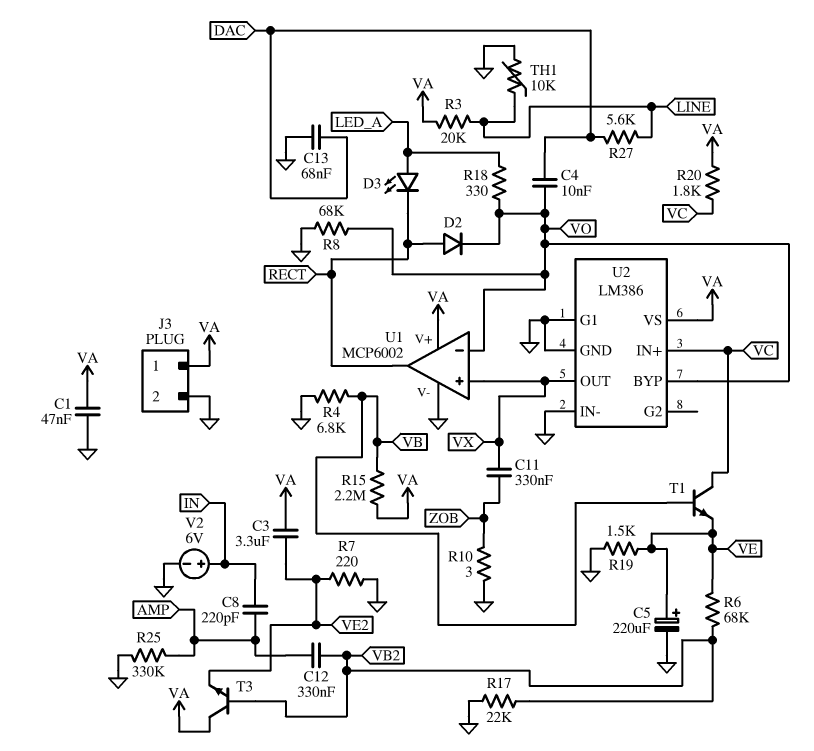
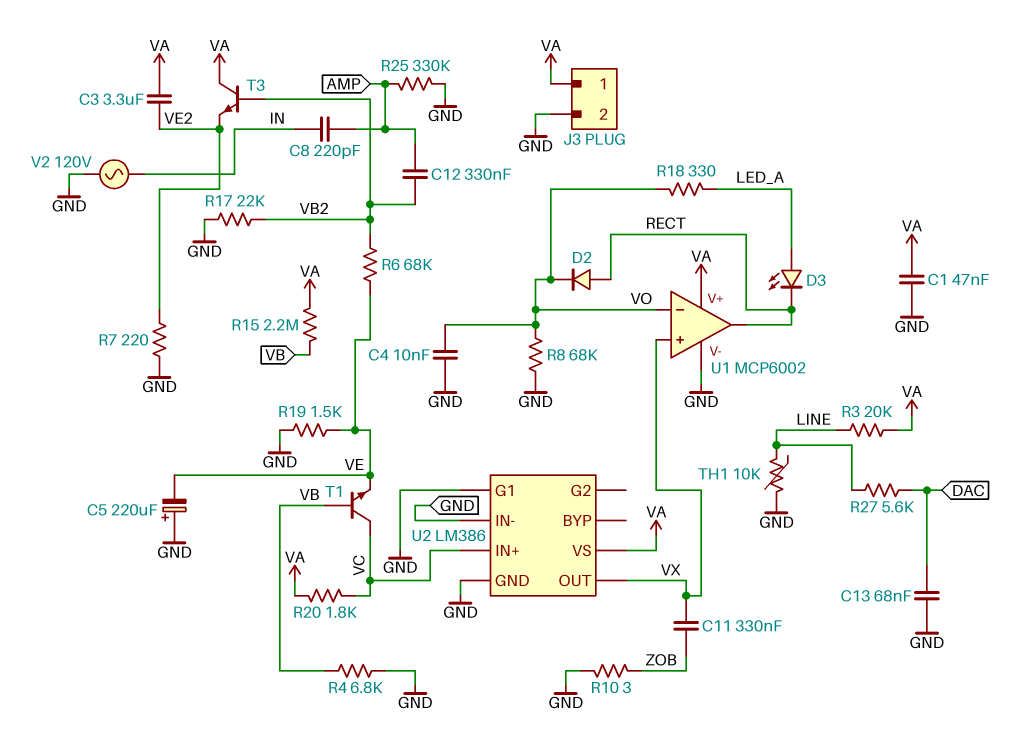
C4: 10nF (DAC, VO) -> 10nF (GND, VO)
C5: 220uF (plus VE, minus GND) -> 220uF (plus GND, minus VE)
U2 pin BYP: VO -> none
V2: 6V (plus IN, minus GND) -> AC 120V (GND, IN)

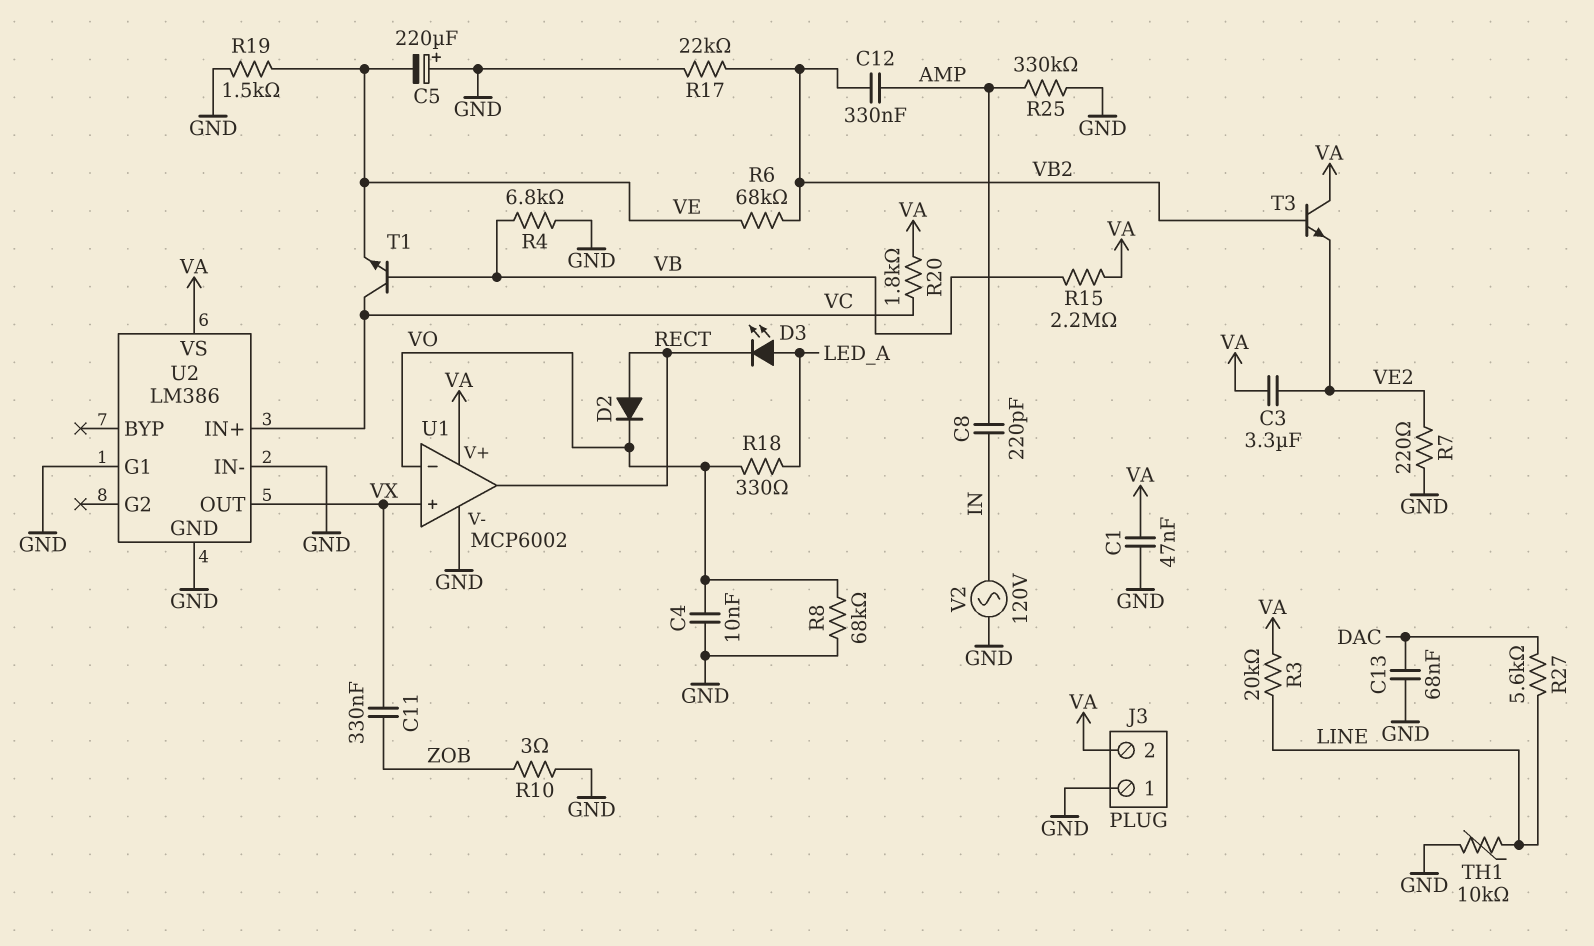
J3 pin 1: VA -> GND
J3 pin 2: GND -> VA

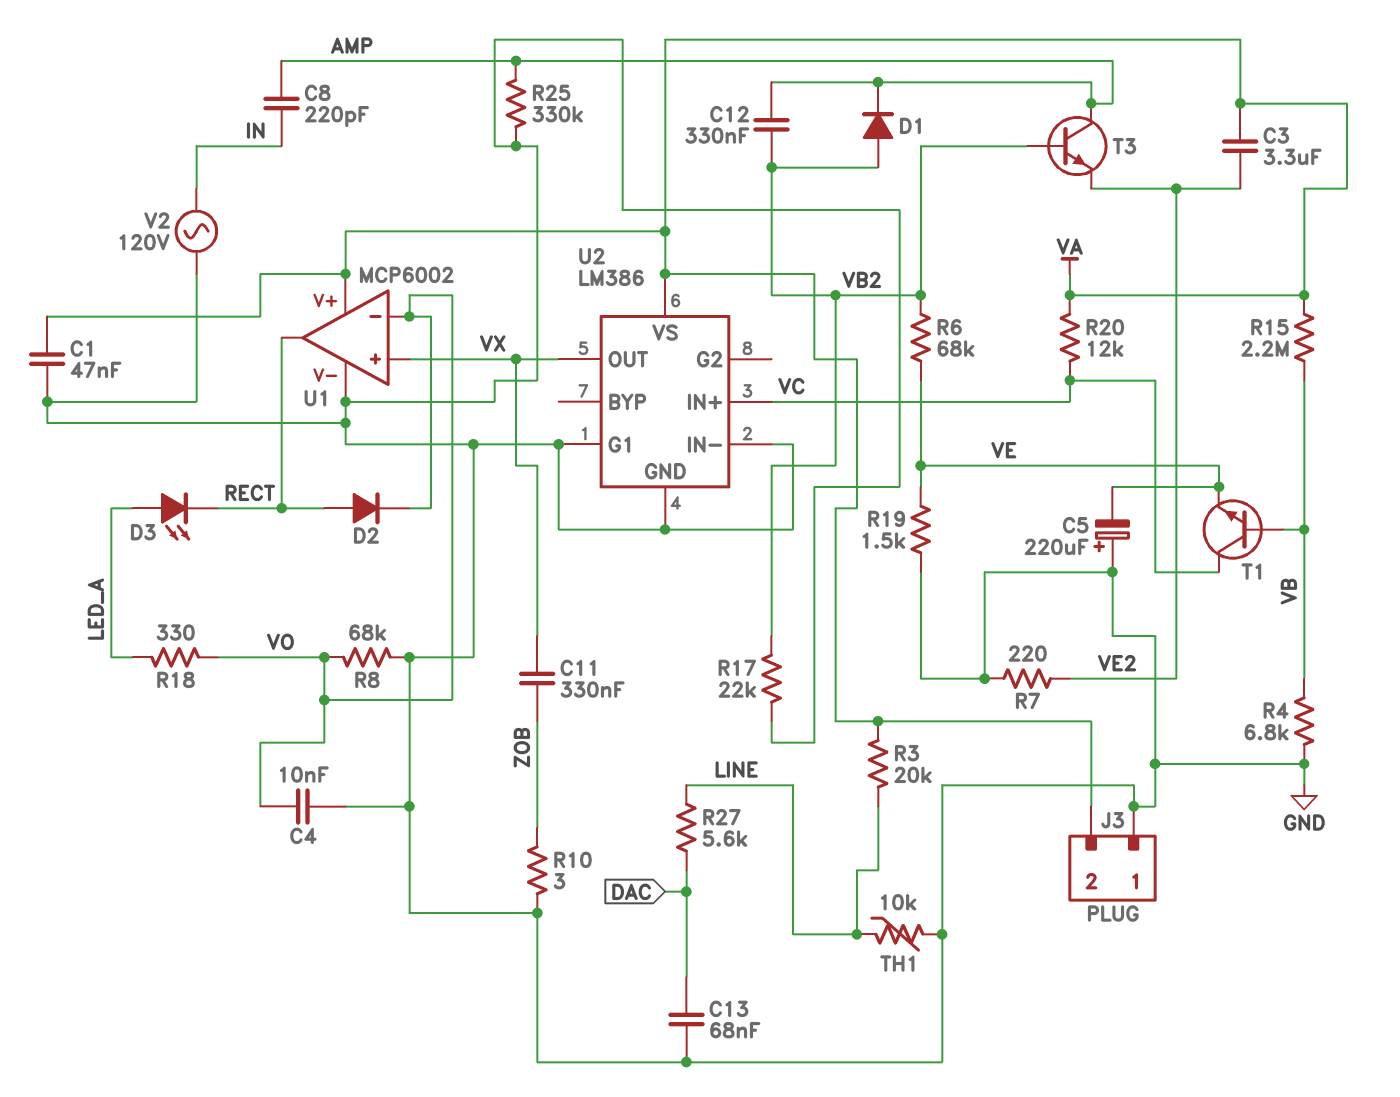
D1: none -> diode (A VB2, K AMP)
R20: 1.8k (VA, VC) -> 12k (VA, VC)
T3: NPN (B VB2, C VA, E VE2) -> NPN (B VB2, C AMP, E VE2)

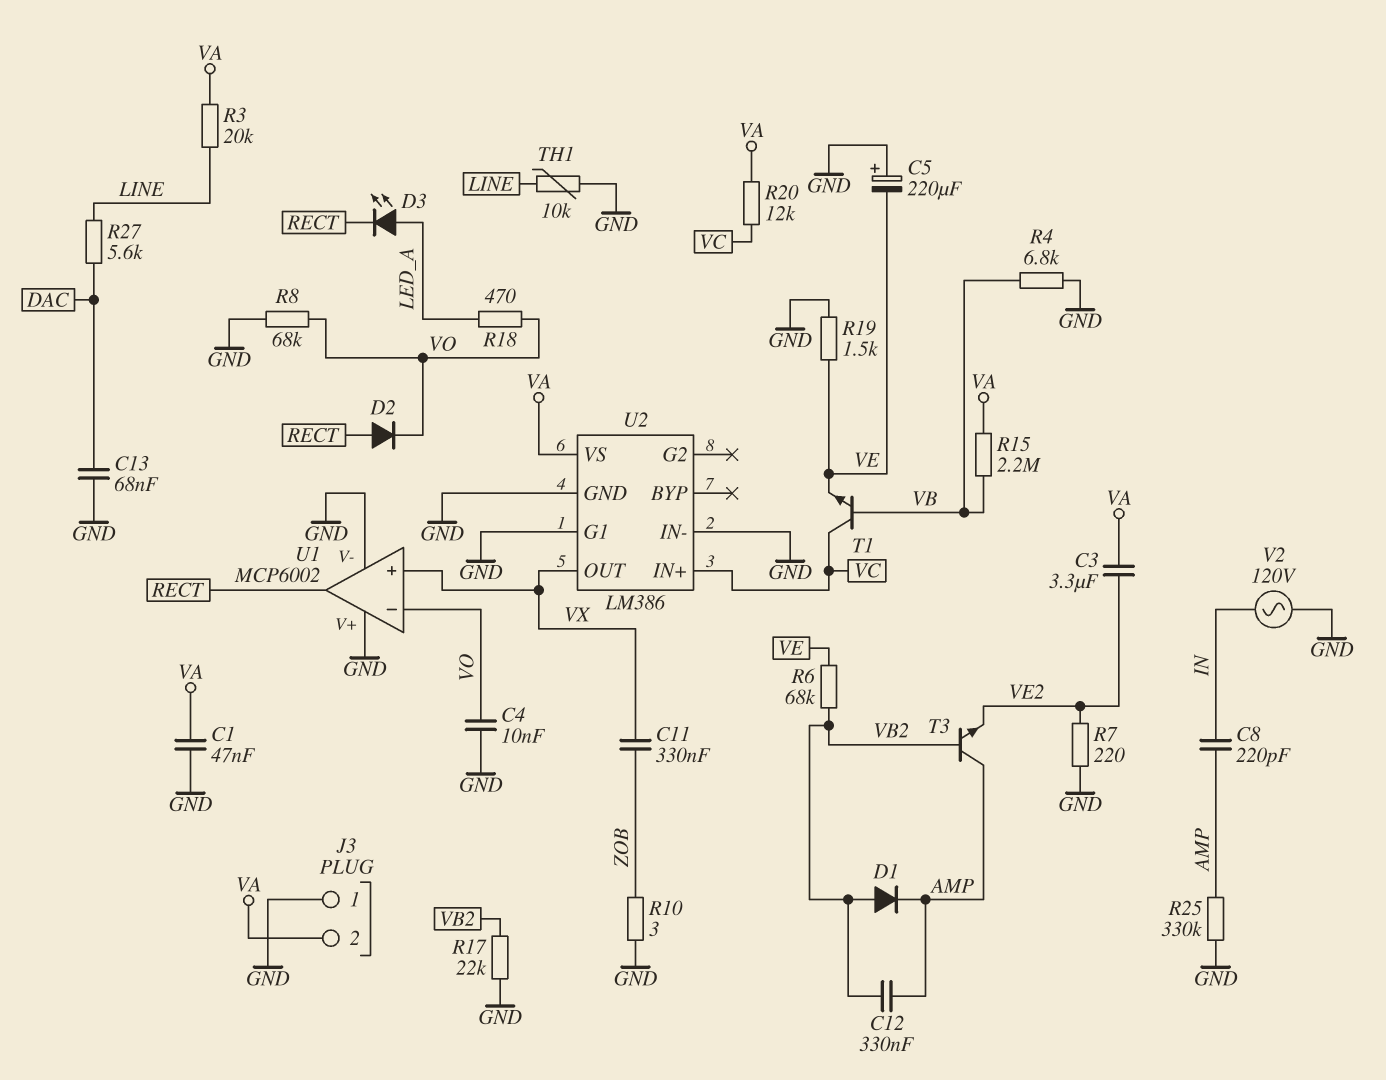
R18: 330 (LED_A, VO) -> 470 (LED_A, VO)
U1 pin V+: VA -> GND

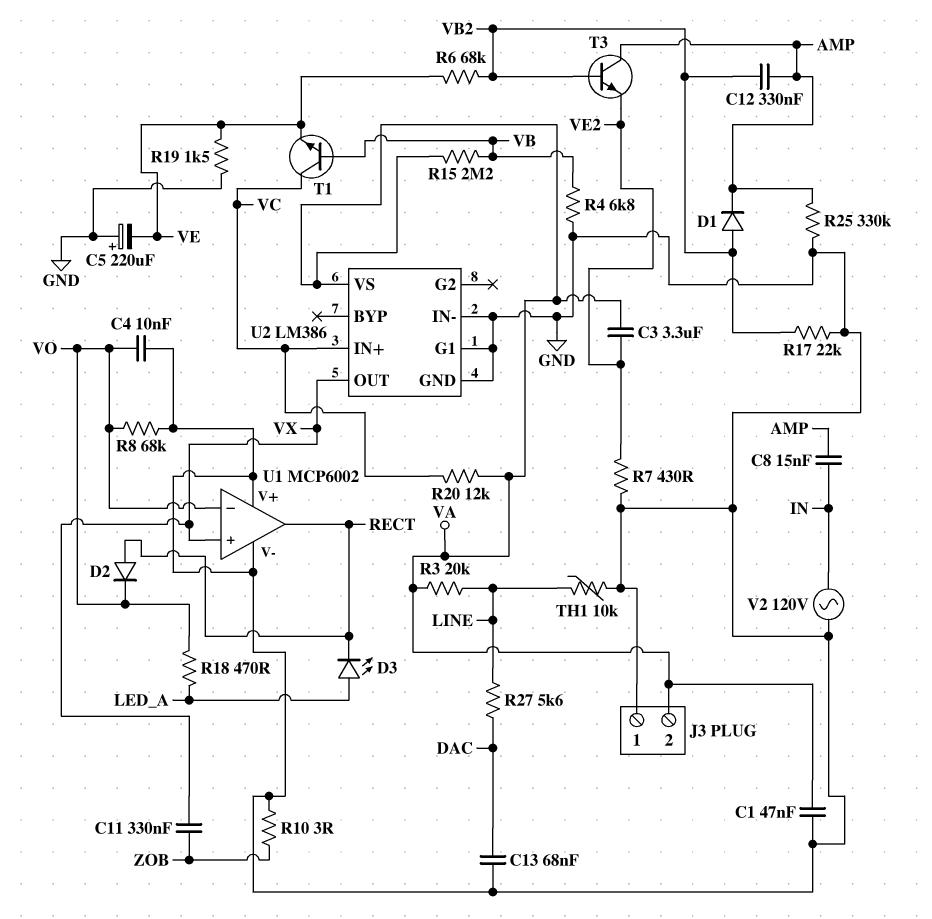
C8: 220pF (AMP, IN) -> 15nF (AMP, IN)
R7: 220 (GND, VE2) -> 430 (GND, VE2)

